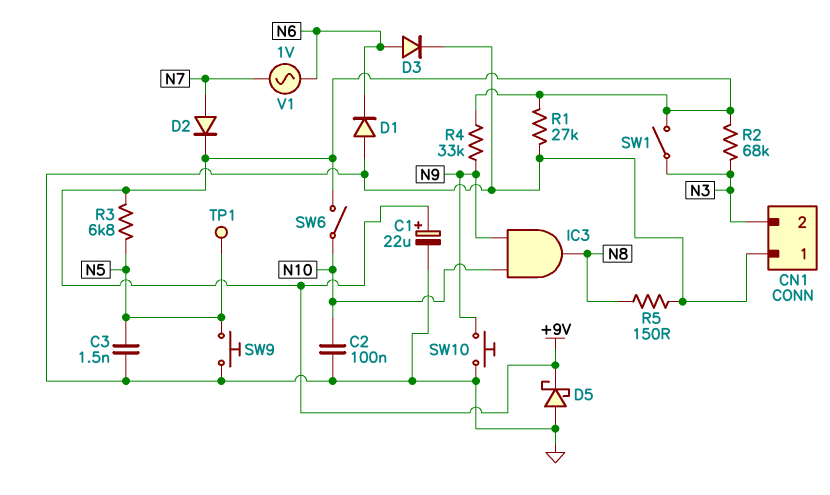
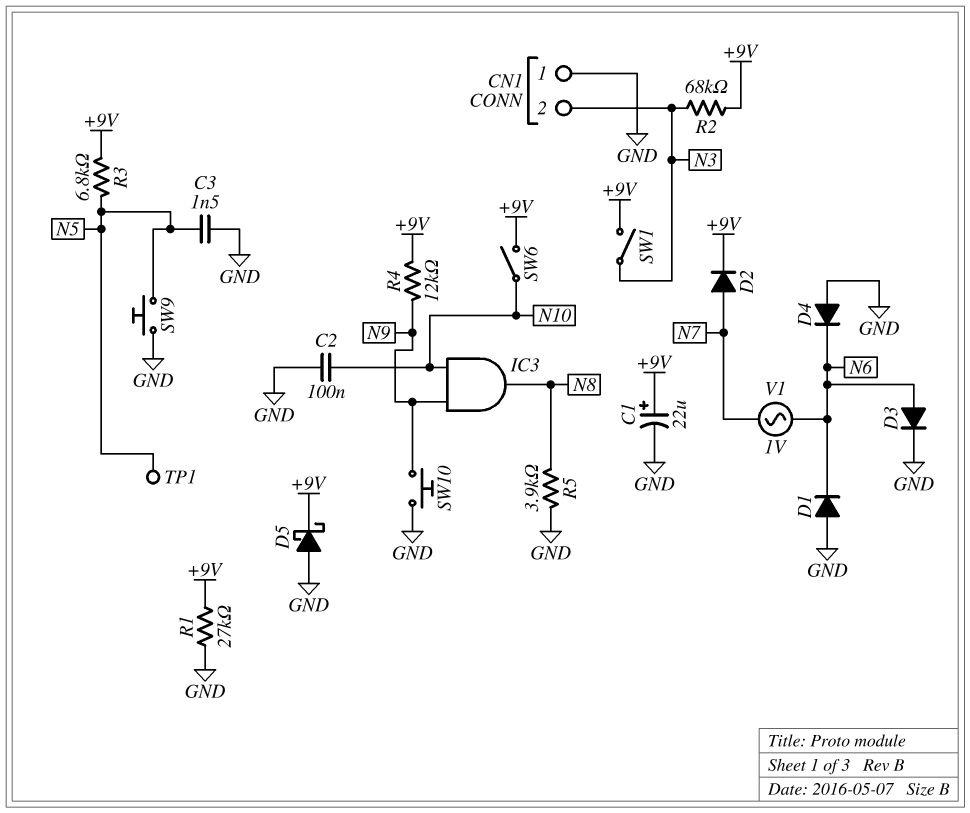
D4: none -> diode (A GND, K N6)
R4: 33k (+9V, N9) -> 12k (+9V, N9)
R5: 150 (GND, N8) -> 3.9k (GND, N8)

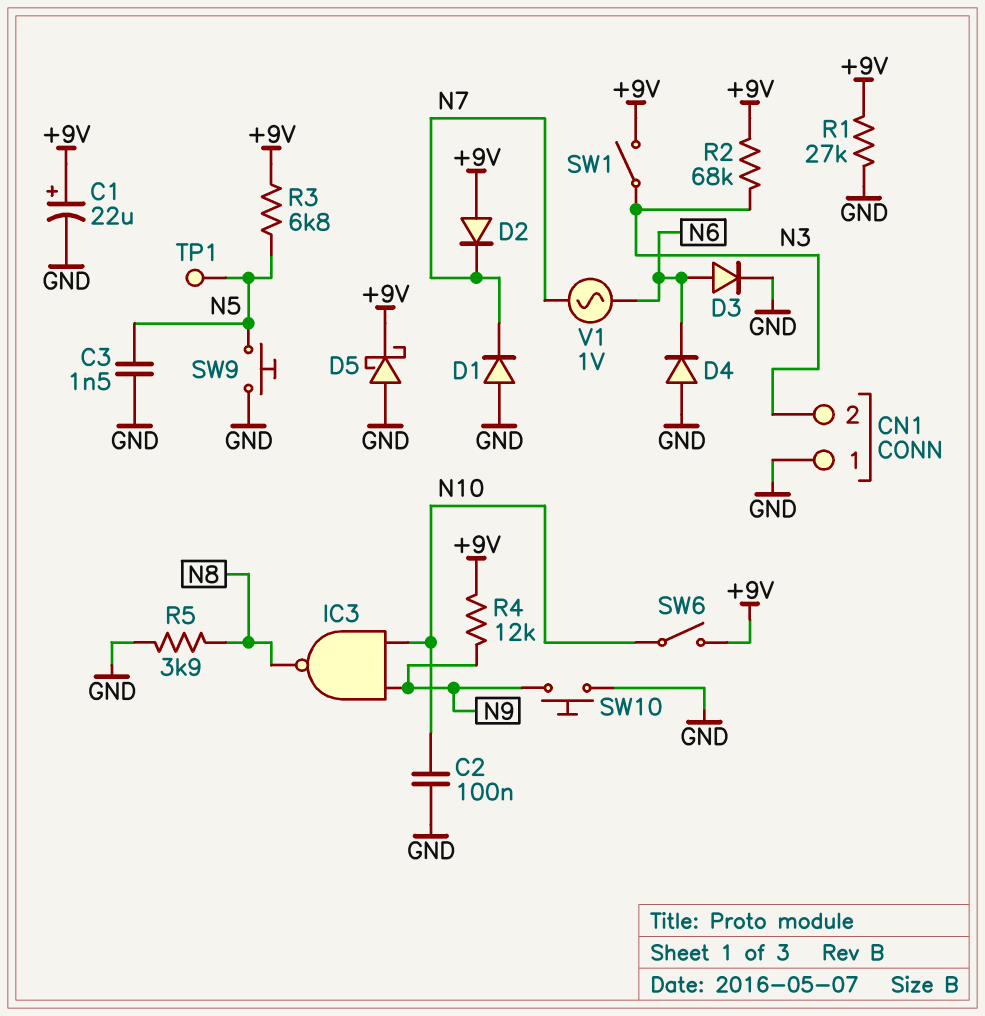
D1: diode (A GND, K N6) -> diode (A GND, K N7)
D2: diode (A N7, K +9V) -> diode (A +9V, K N7)
IC3: AND (in N9, in N10, out N8) -> NAND (in N9, in N10, out N8)

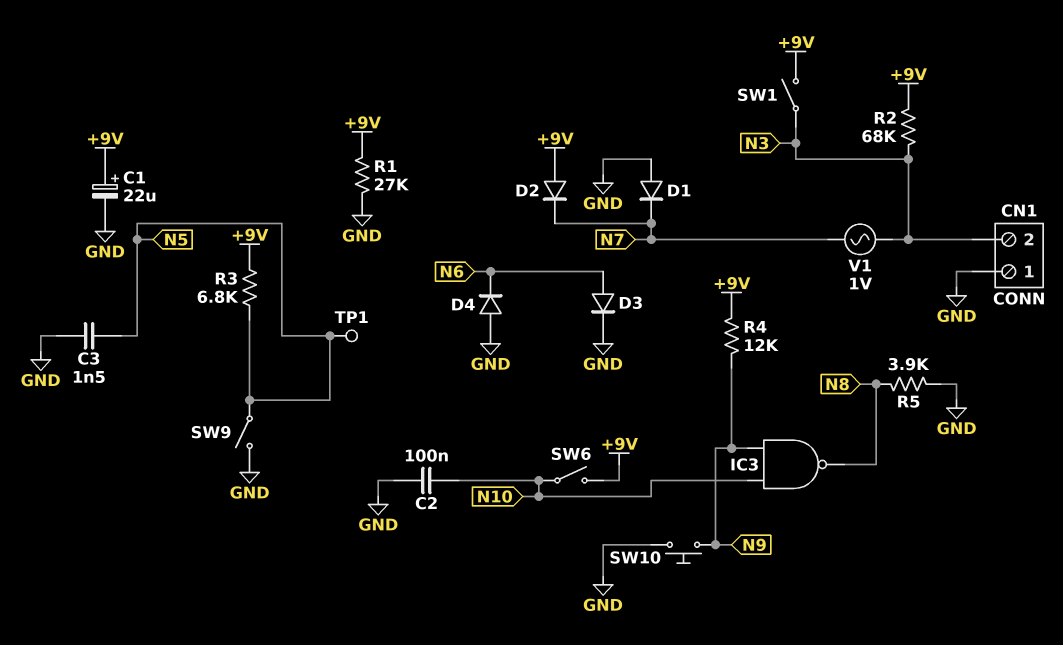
D5: schottky (A GND, K +9V) -> none
SW9: button (GND, N5) -> switch (GND, N5)
V1: AC 1V (N6, N7) -> AC 1V (N3, N7)

